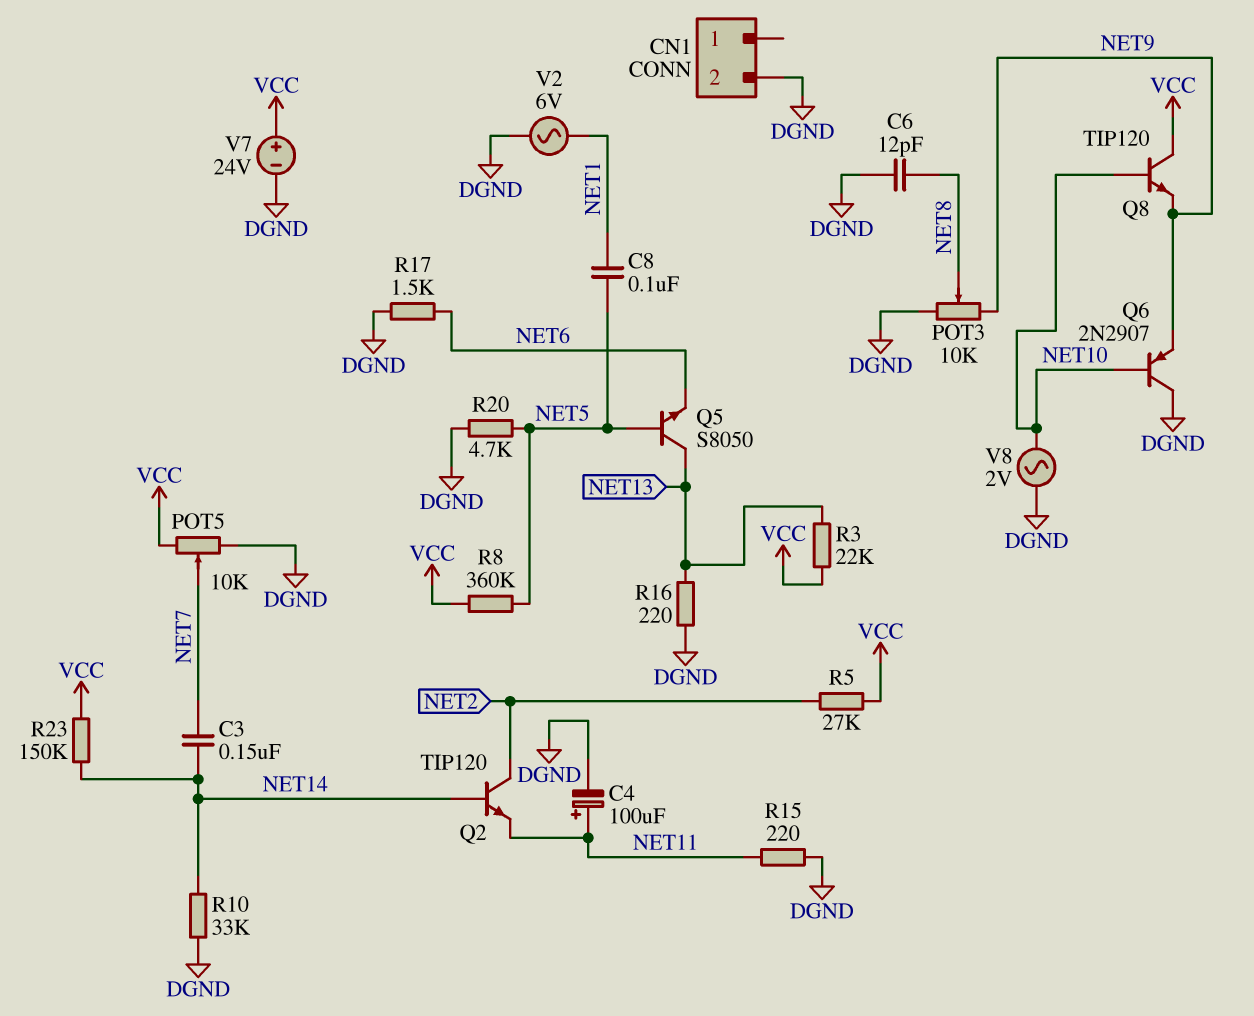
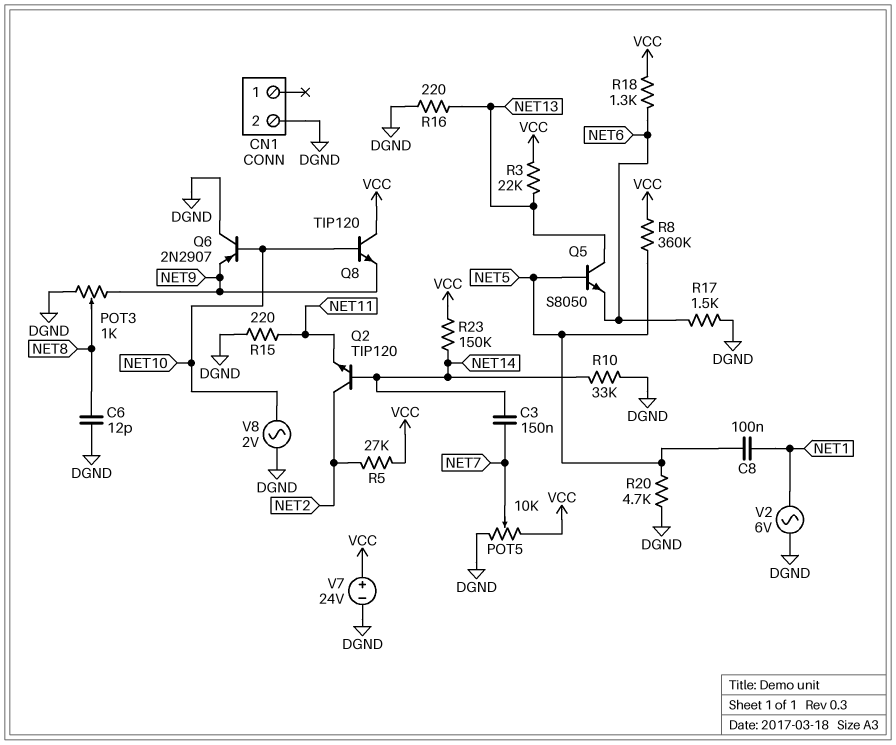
C4: 100uF (plus NET11, minus DGND) -> none
POT3: 10k (DGND, NET9, wiper NET8) -> 1k (DGND, NET9, wiper NET8)
R18: none -> 1.3k (NET6, VCC)

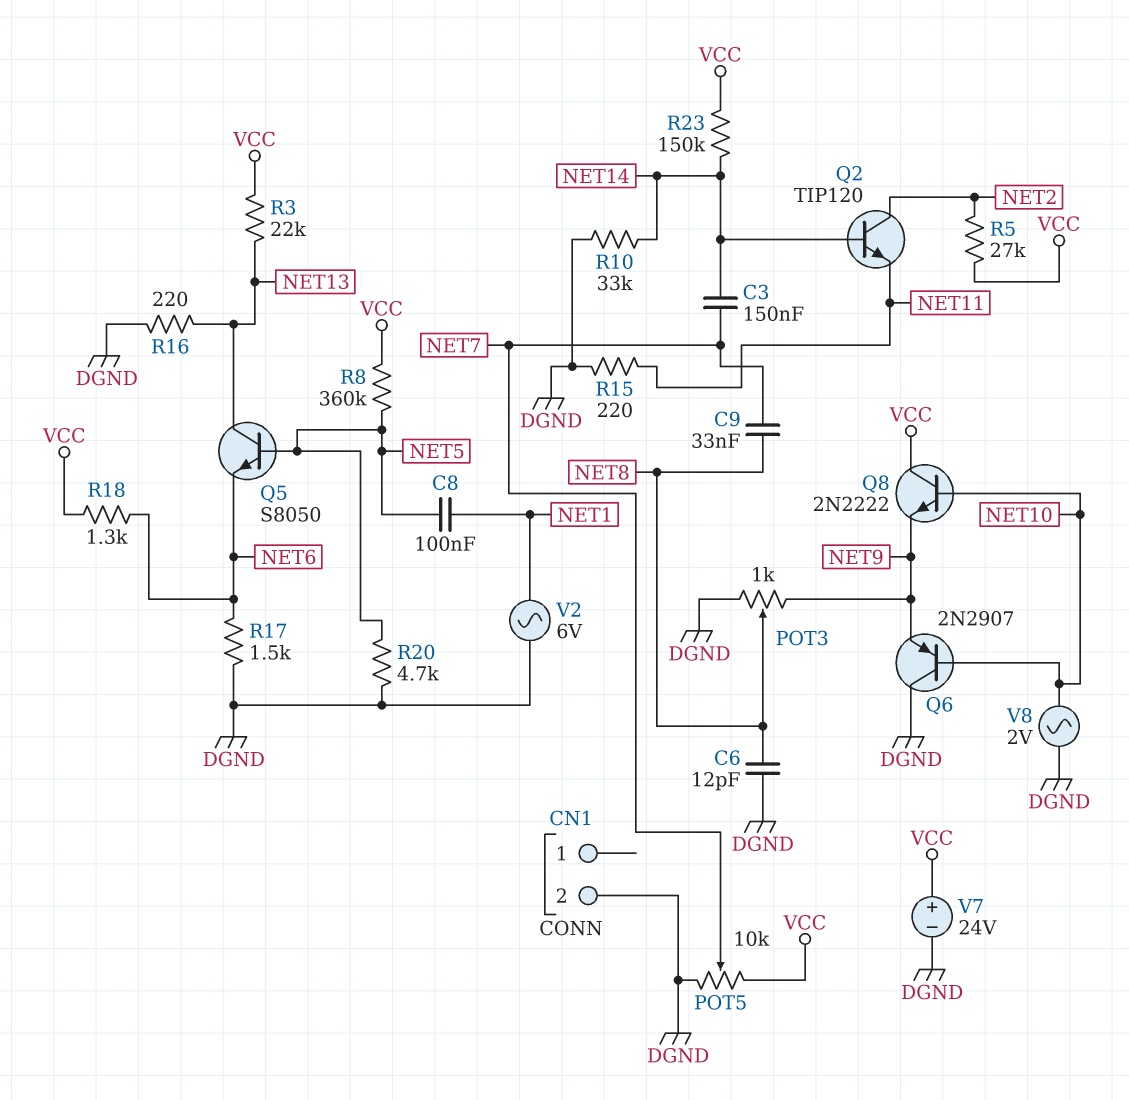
C9: none -> 33nF (NET7, NET8)
Q8: NPN TIP120 (B NET10, C VCC, E NET9) -> NPN 2N2222 (B NET10, C VCC, E NET9)

